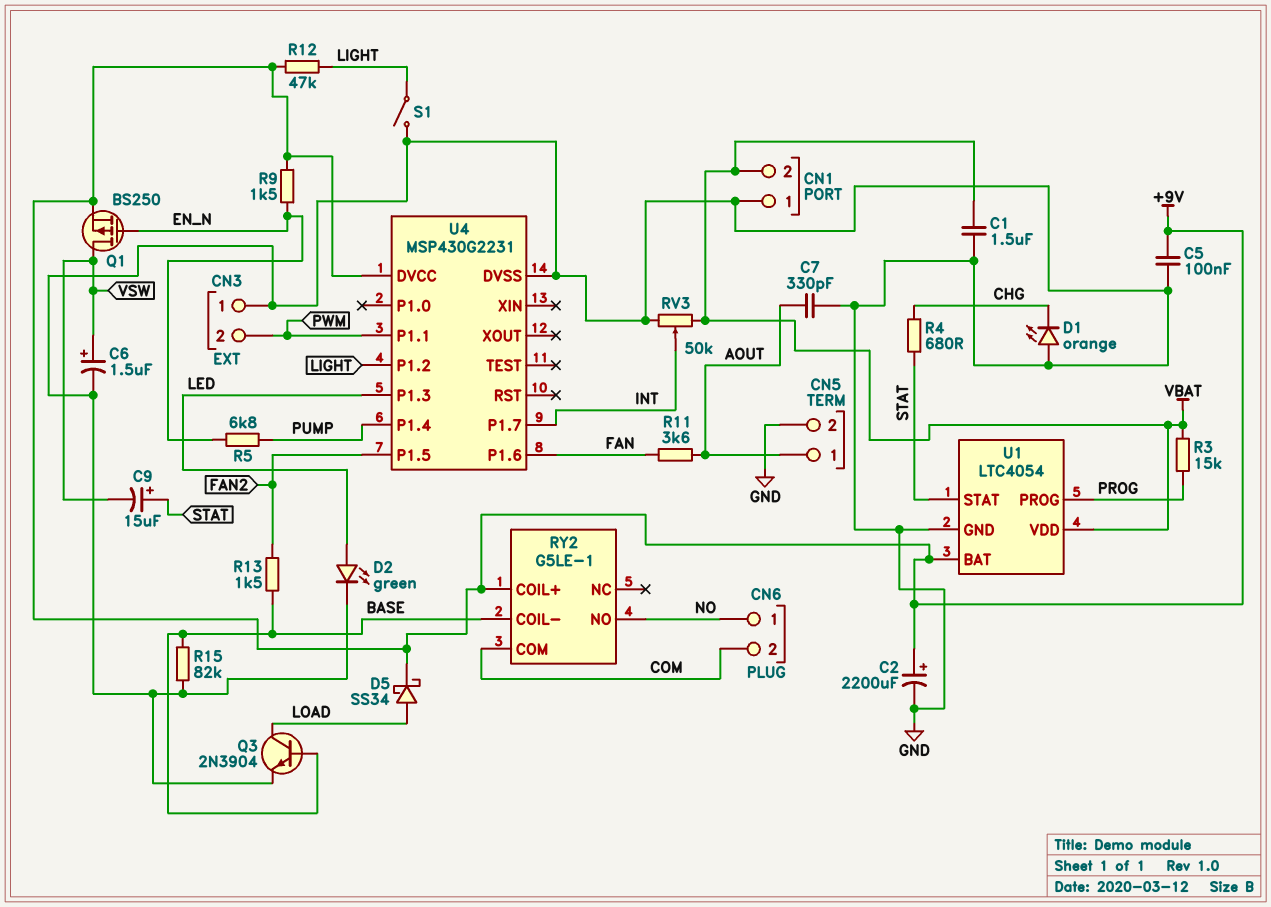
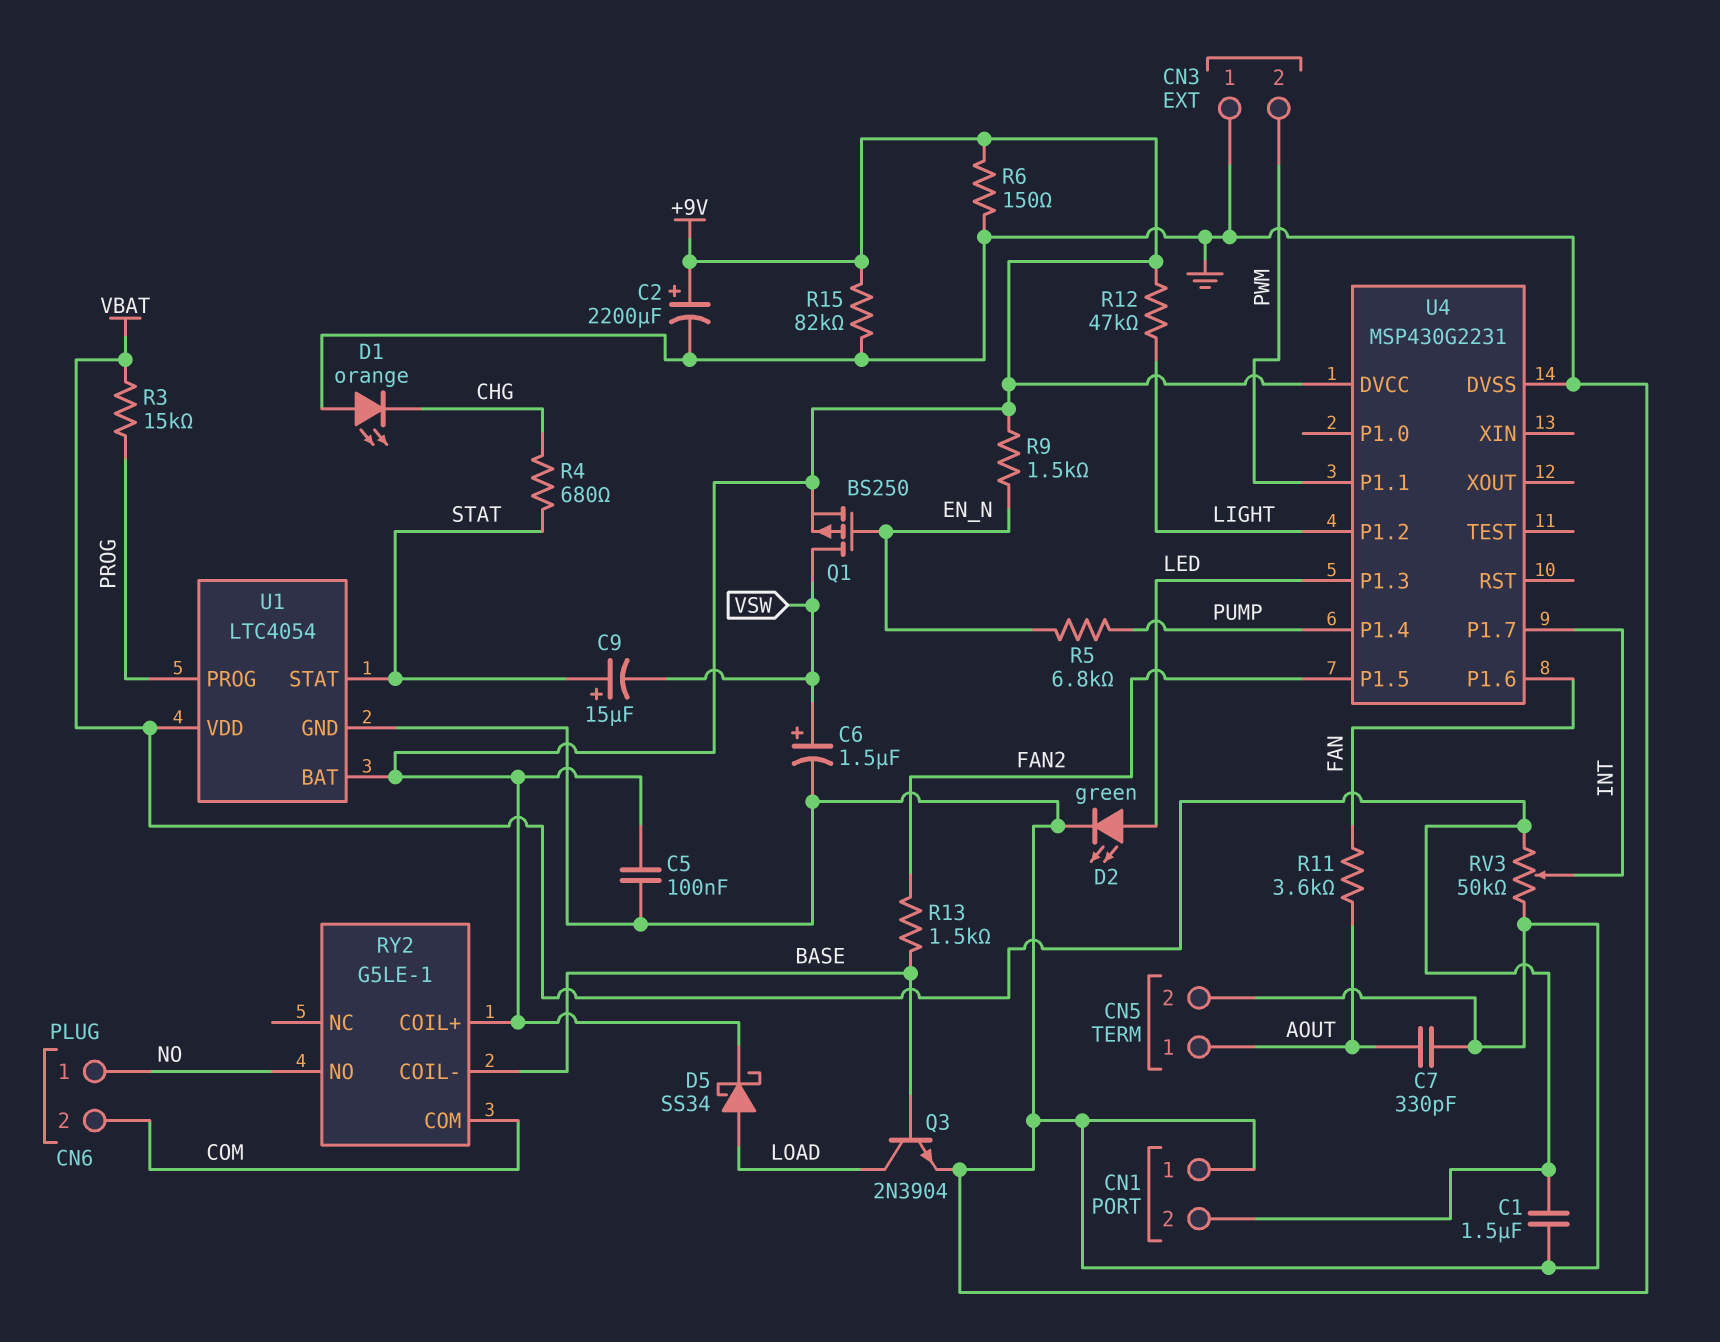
R6: none -> 150 (+9V, GND)
R15: 82k (BASE, GND) -> 82k (+9V, GND)
S1: switch (GND, LIGHT) -> none

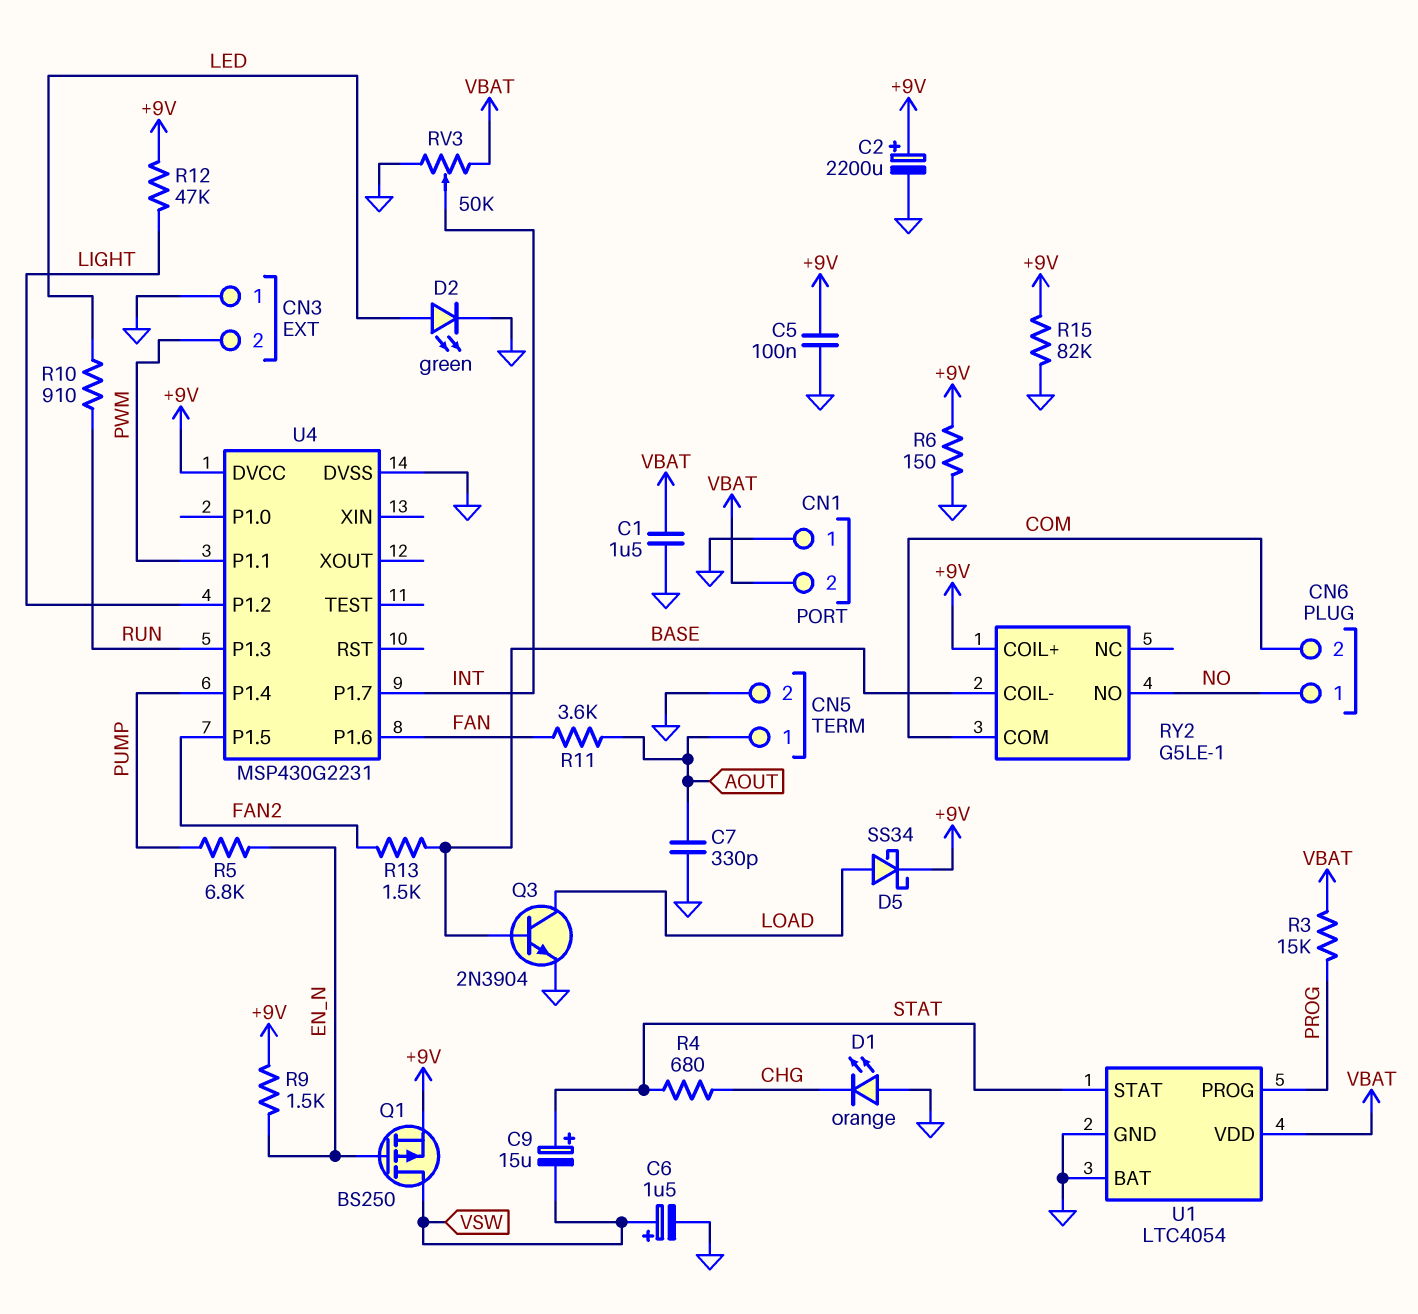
R10: none -> 910 (LED, RUN)
U1 pin BAT: +9V -> GND
U4 pin P1.3: LED -> RUN

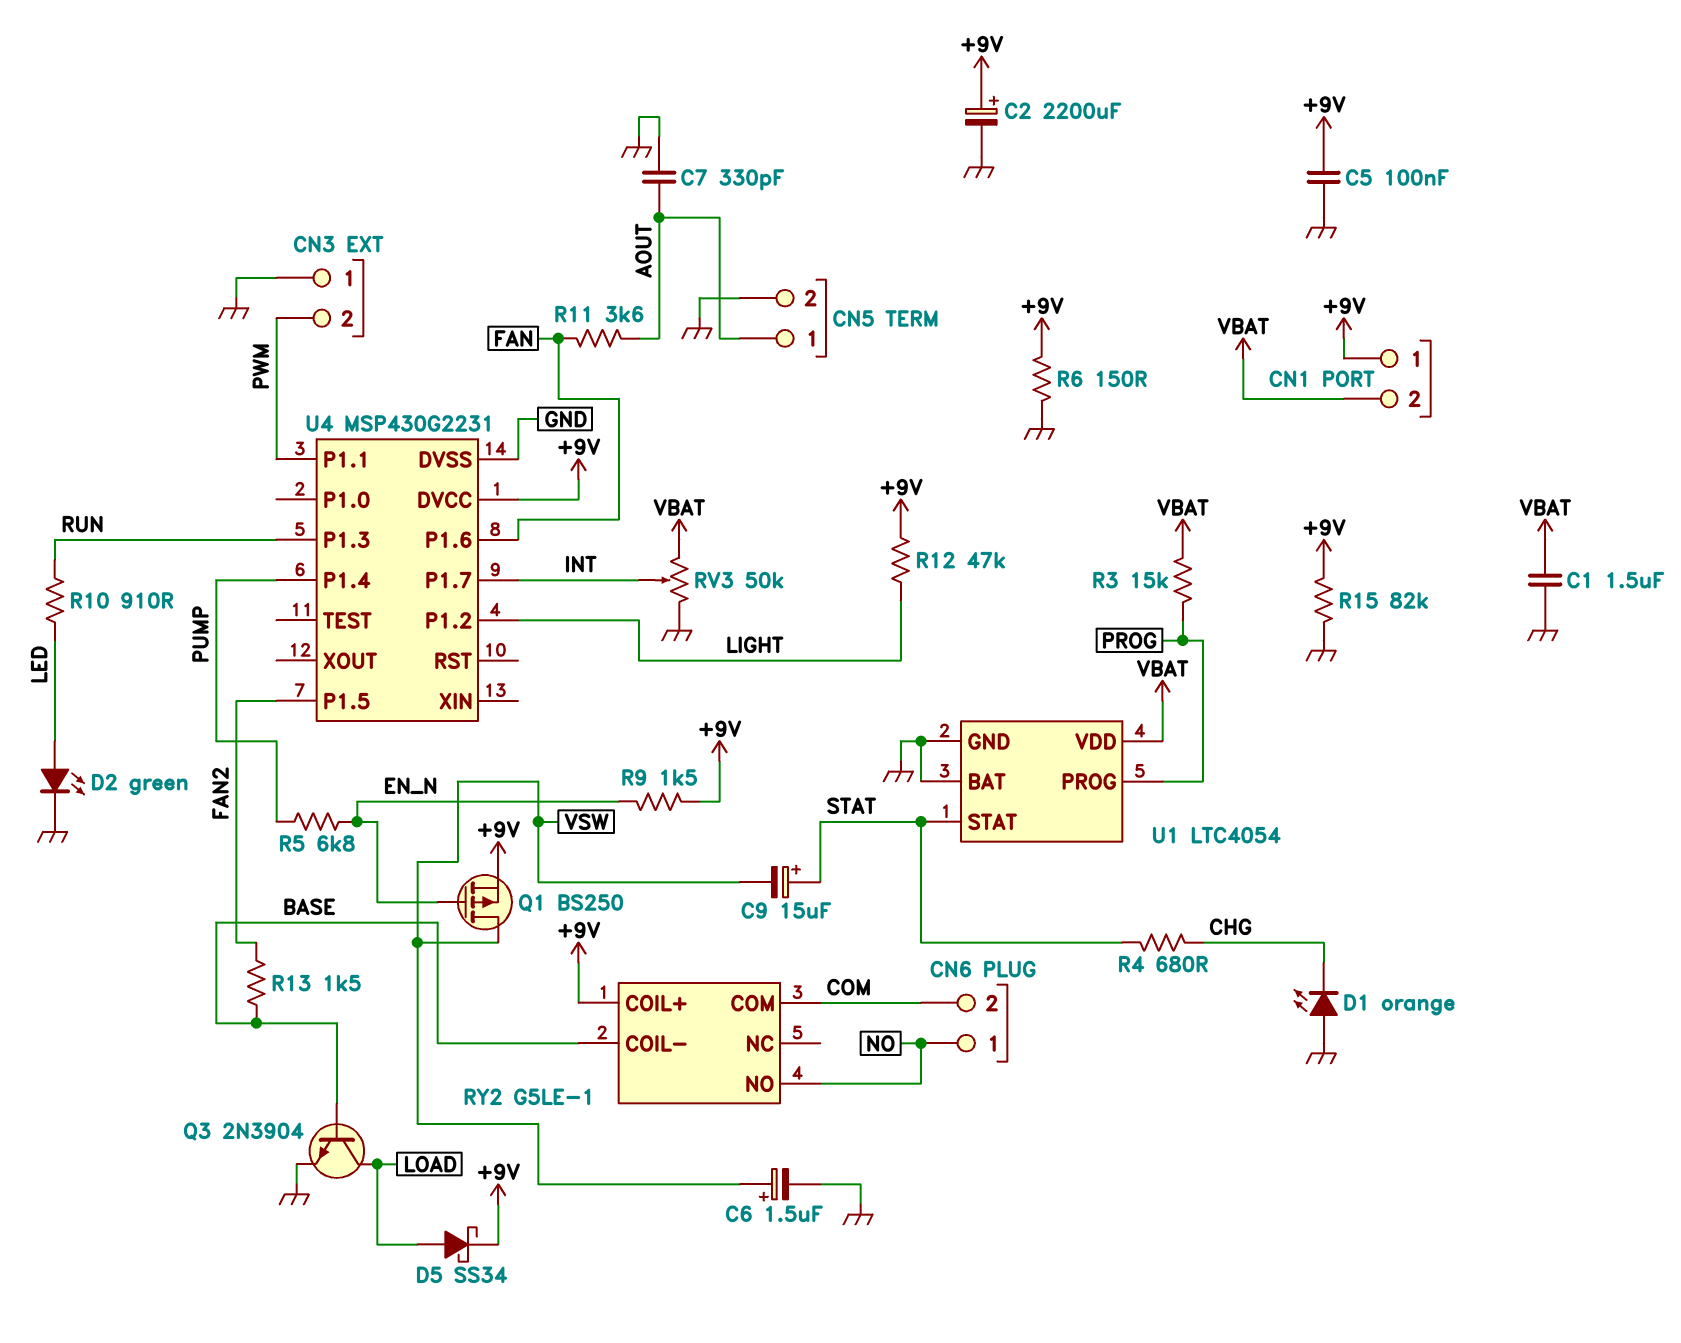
CN1 pin 1: GND -> +9V

